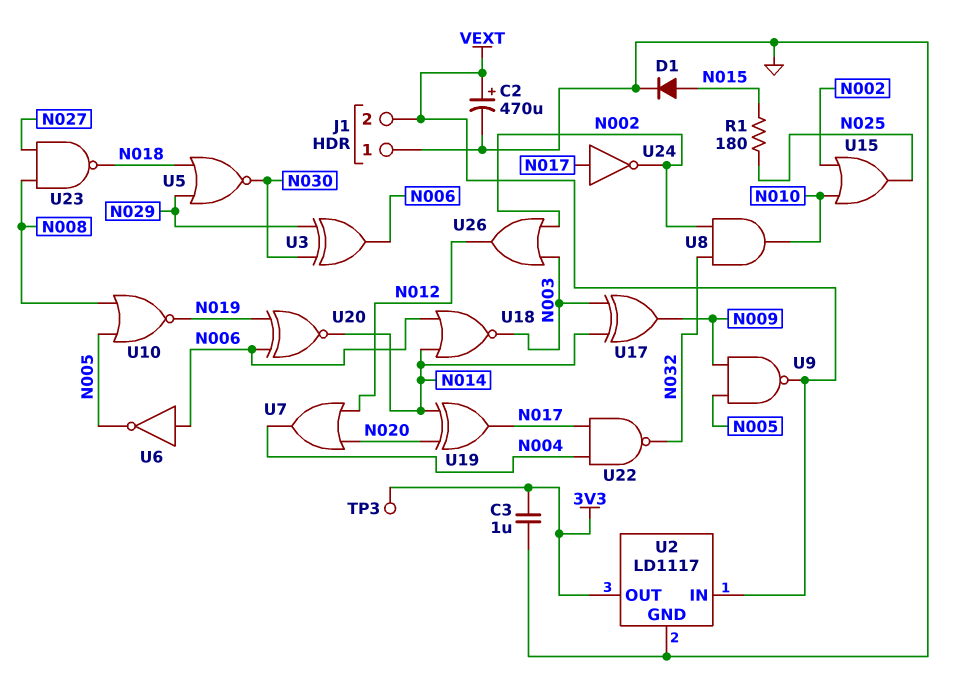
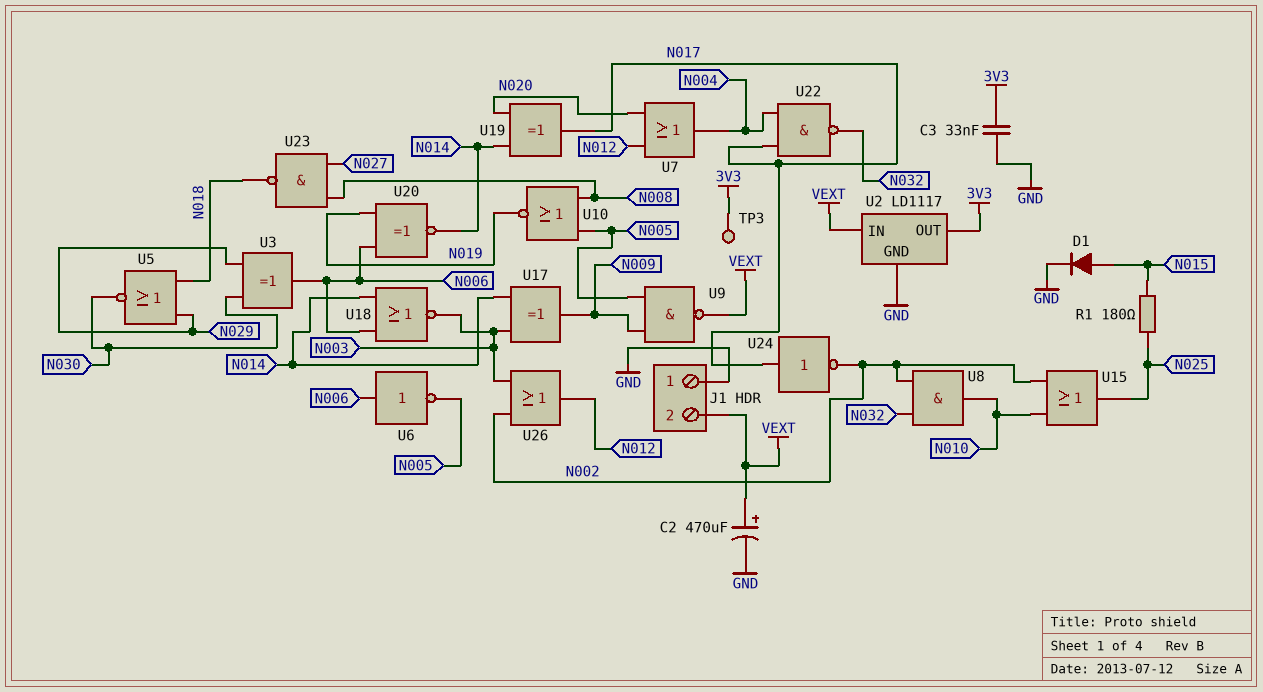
C3: 1uF (3V3, GND) -> 33nF (3V3, GND)

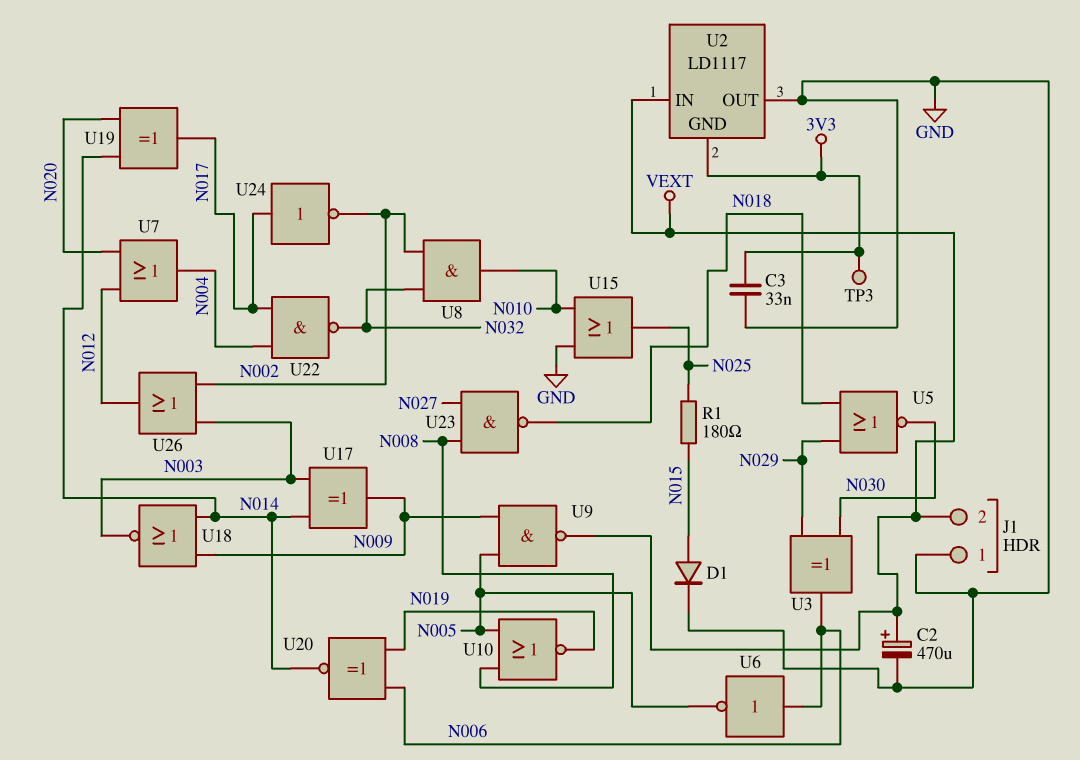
U2 pin GND: GND -> 3V3
U2 pin OUT: 3V3 -> GND
U15: OR (in N002, in N010, out N025) -> OR (in GND, in N010, out N025)
U18: NOR (in N006, in N014, out N003) -> NOR (in N009, in N014, out N003)

